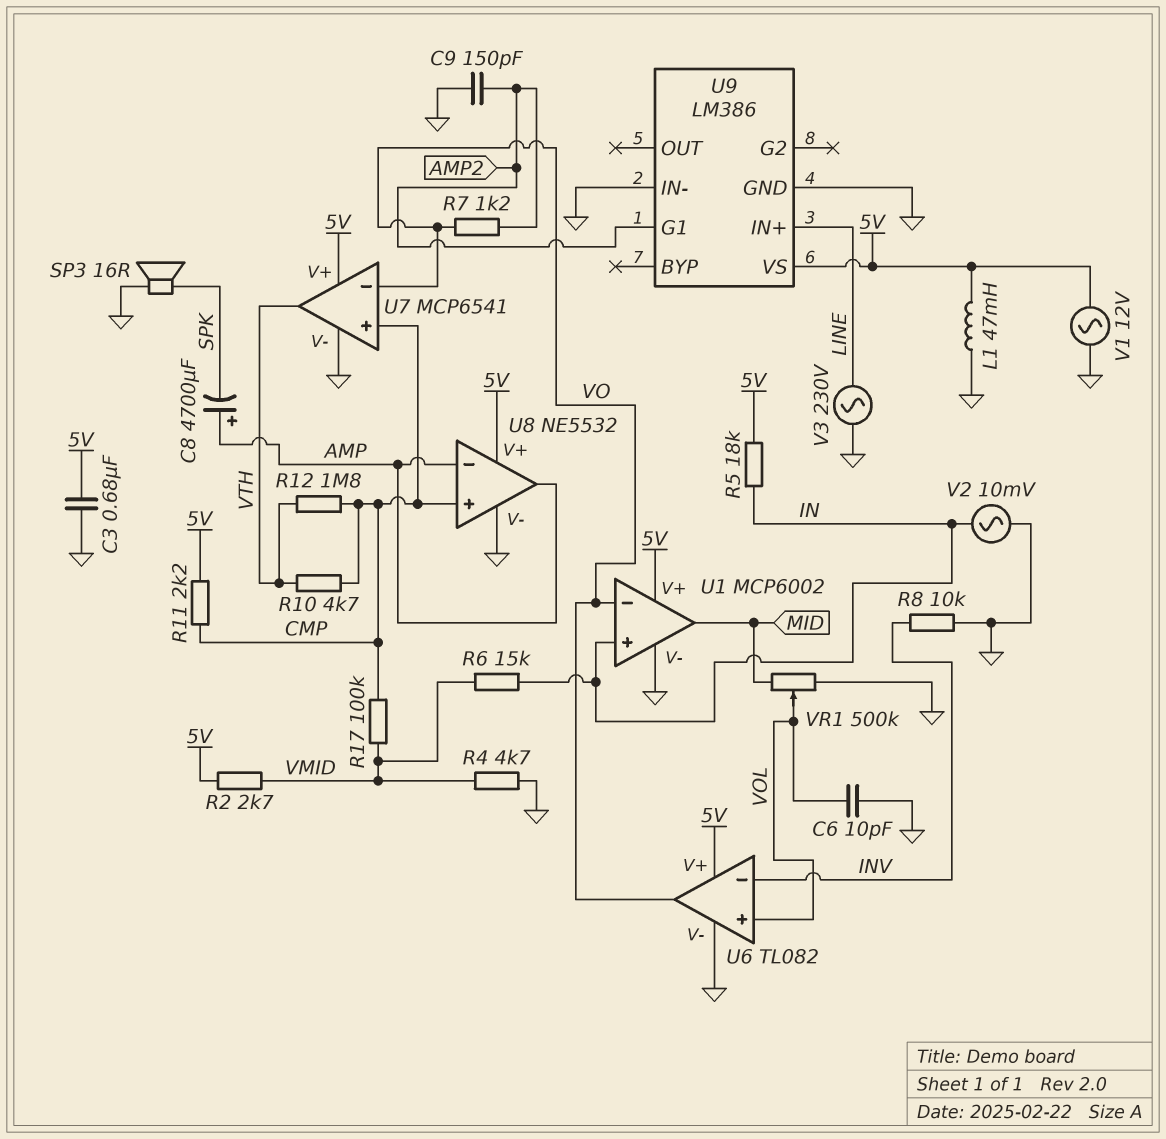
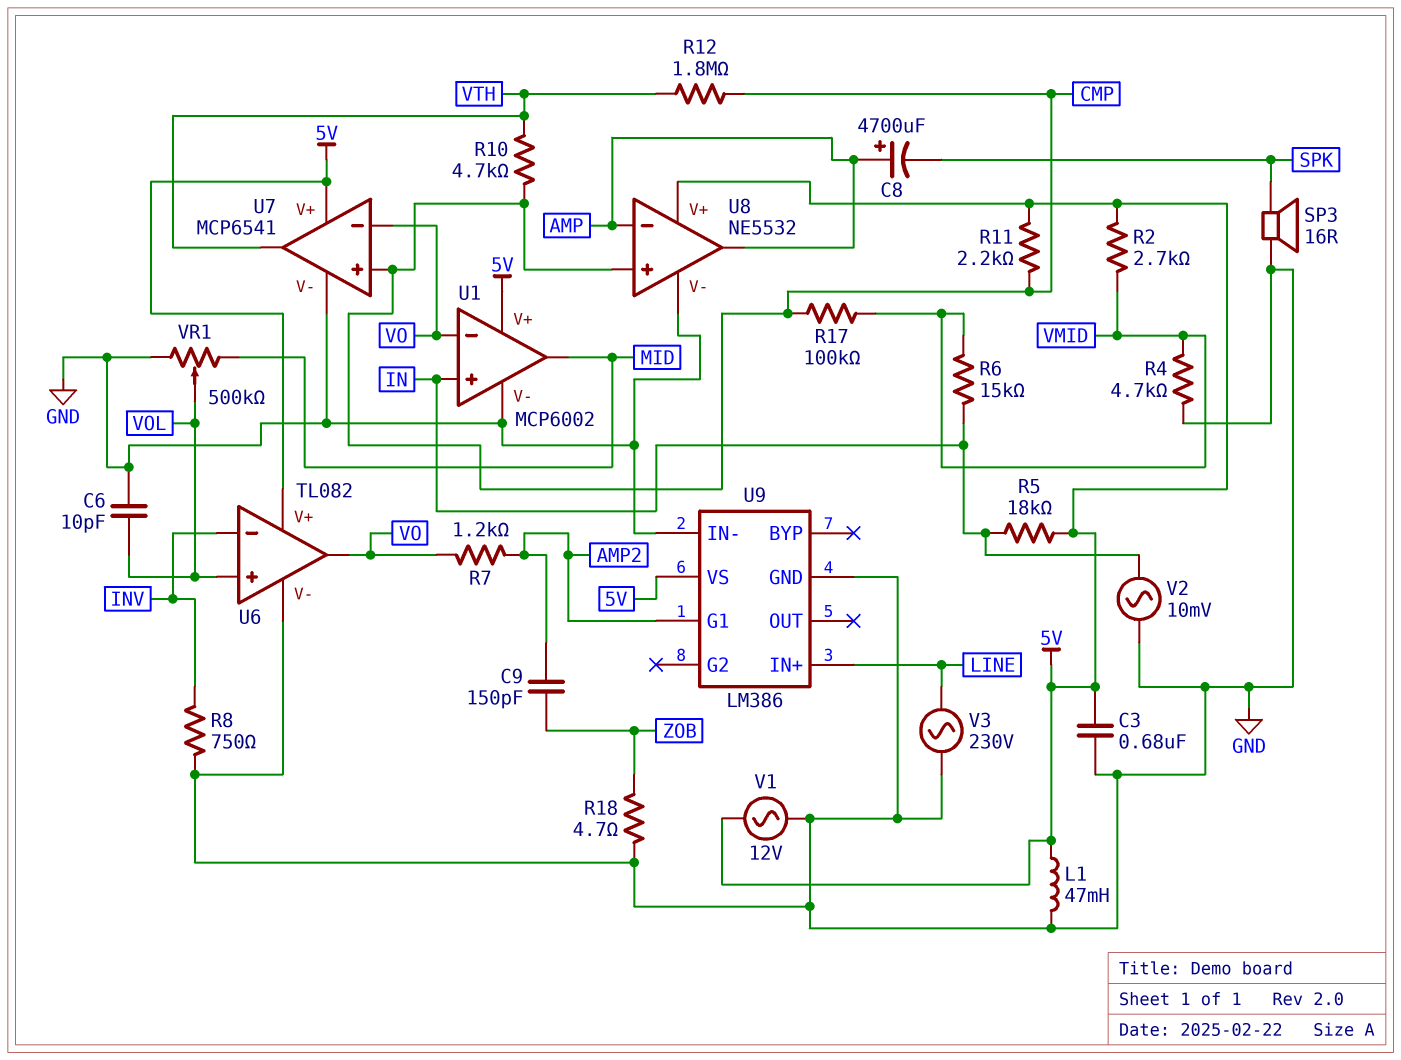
C9: 150pF (AMP2, GND) -> 150pF (AMP2, ZOB)
R8: 10k (GND, INV) -> 750 (GND, INV)
R18: none -> 4.7 (GND, ZOB)

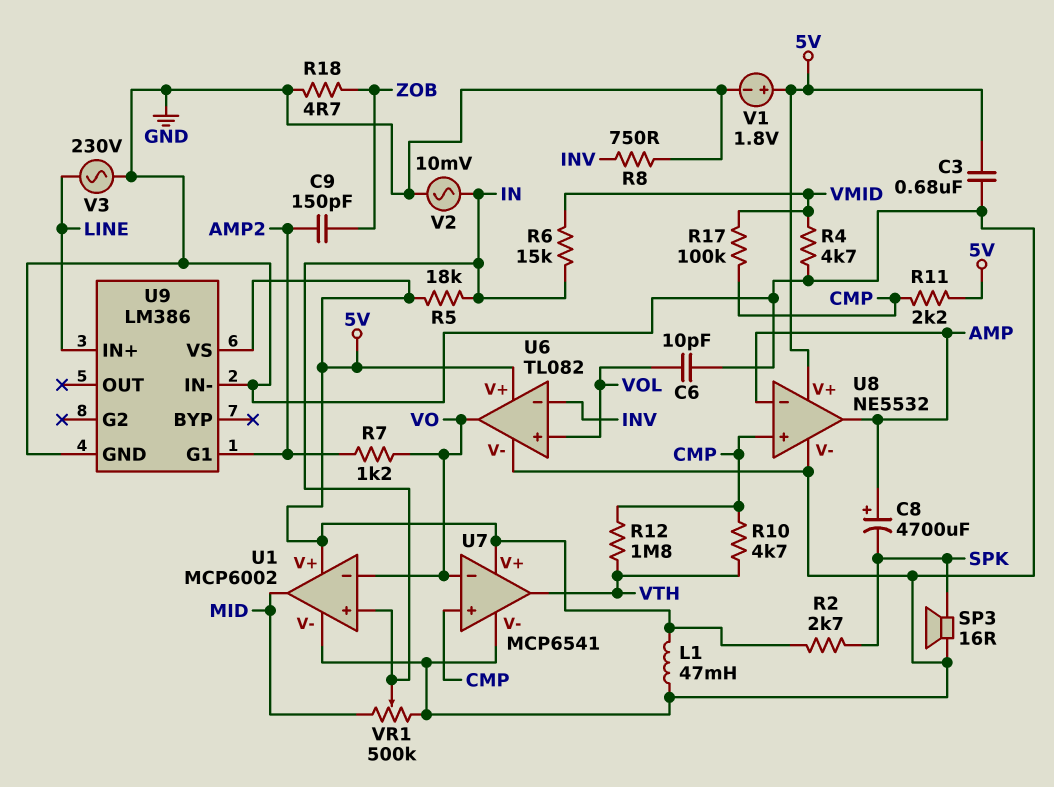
R2: 2.7k (5V, VMID) -> 2.7k (5V, SPK)
V1: AC 12V (5V, GND) -> 1.8V (plus 5V, minus GND)
VR1: 500k (GND, MID, wiper VOL) -> 500k (GND, MID, wiper IN)

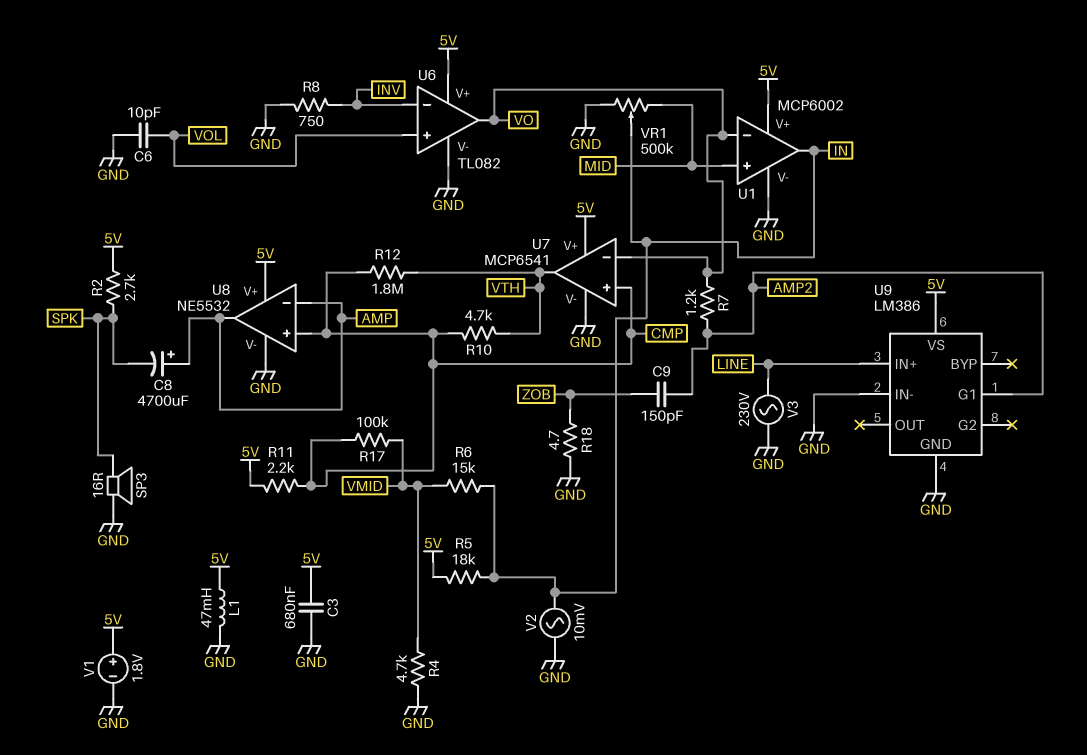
U1 pin in+: IN -> MID
U1 pin out: MID -> IN

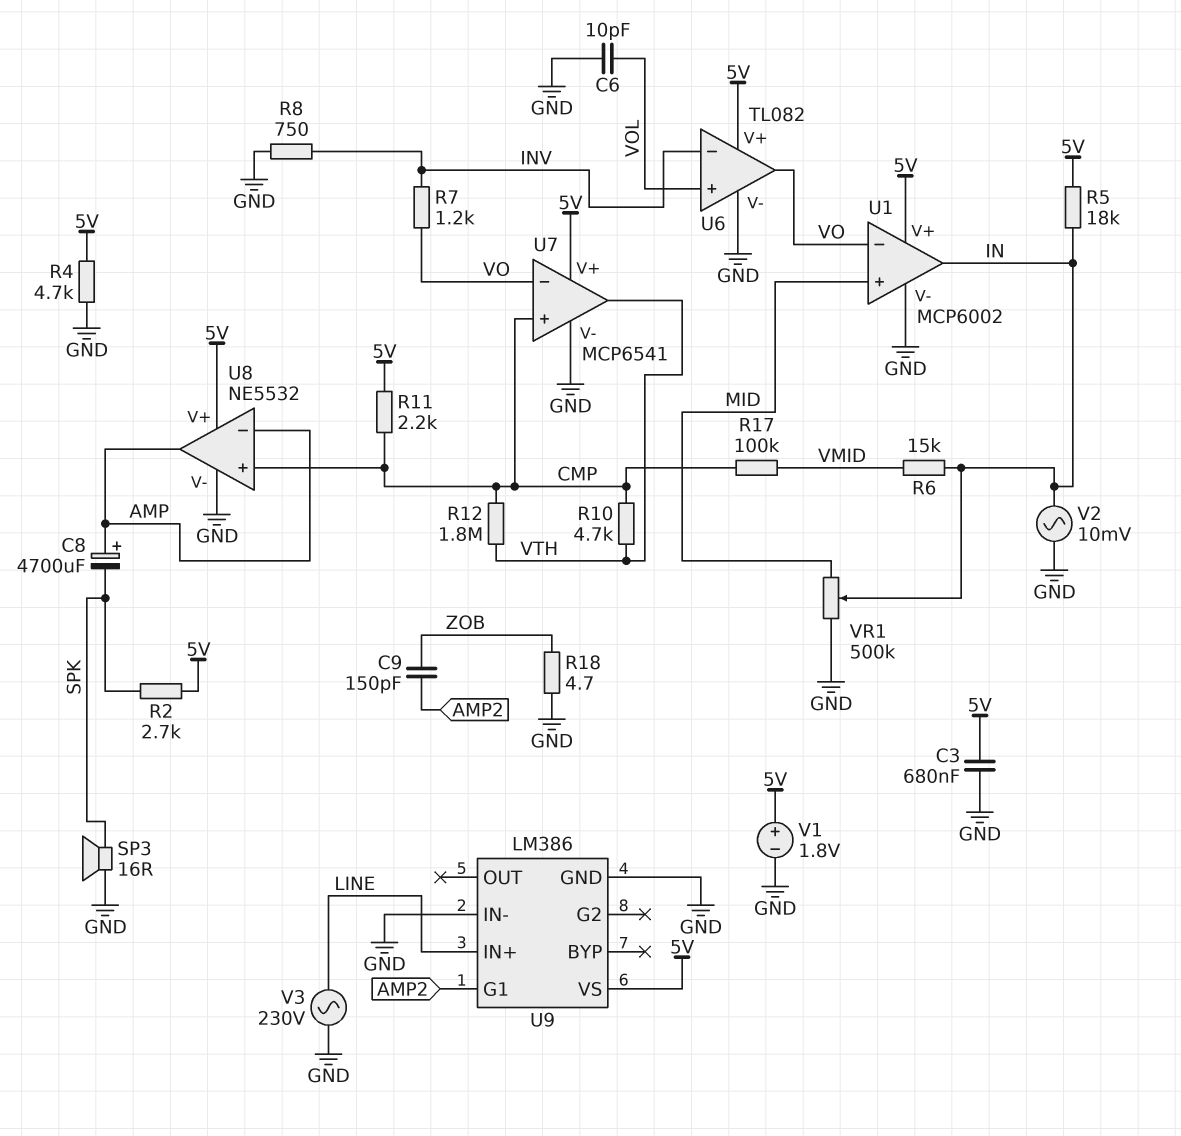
L1: 47mH (5V, GND) -> none
R4: 4.7k (GND, VMID) -> 4.7k (5V, GND)
R7: 1.2k (AMP2, VO) -> 1.2k (INV, VO)

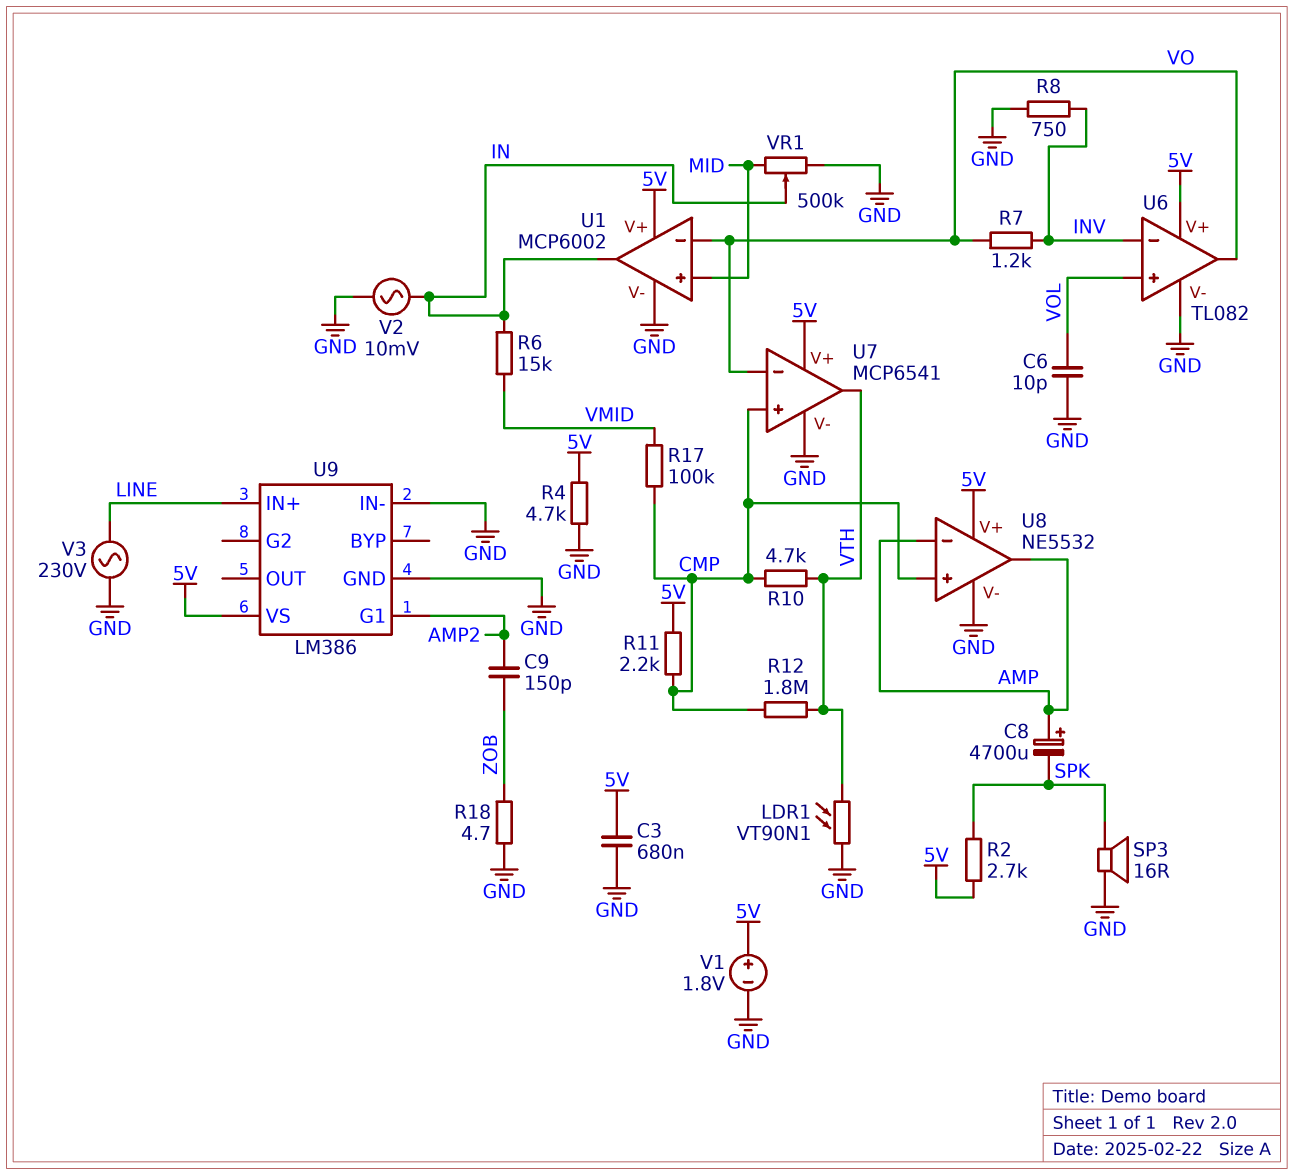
LDR1: none -> VT90N1 (GND, VTH)
R5: 18k (5V, IN) -> none

